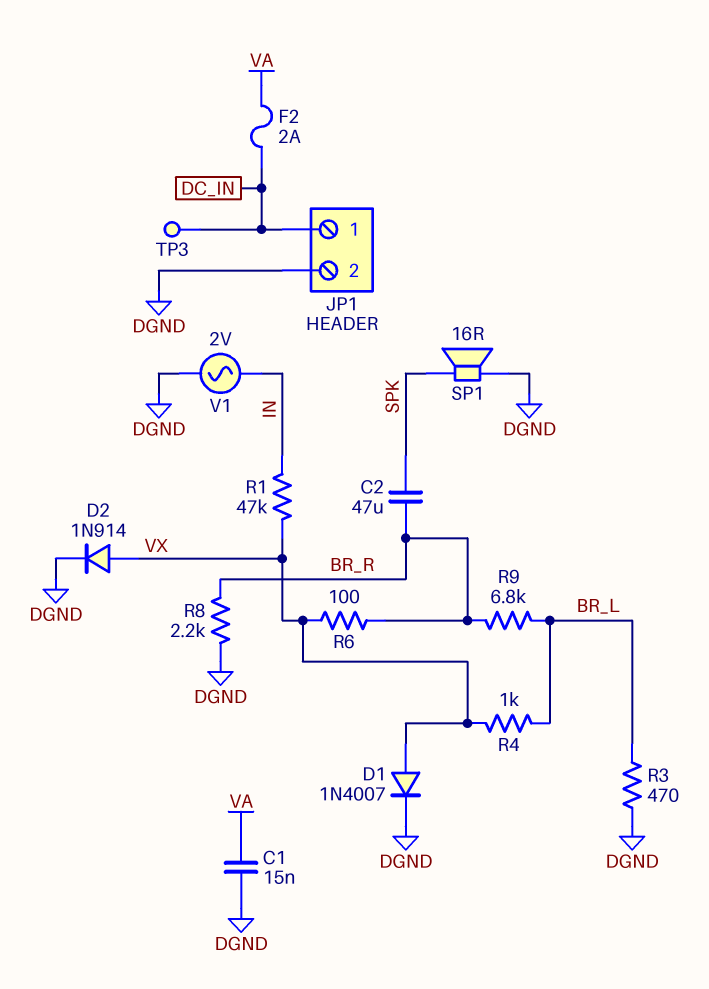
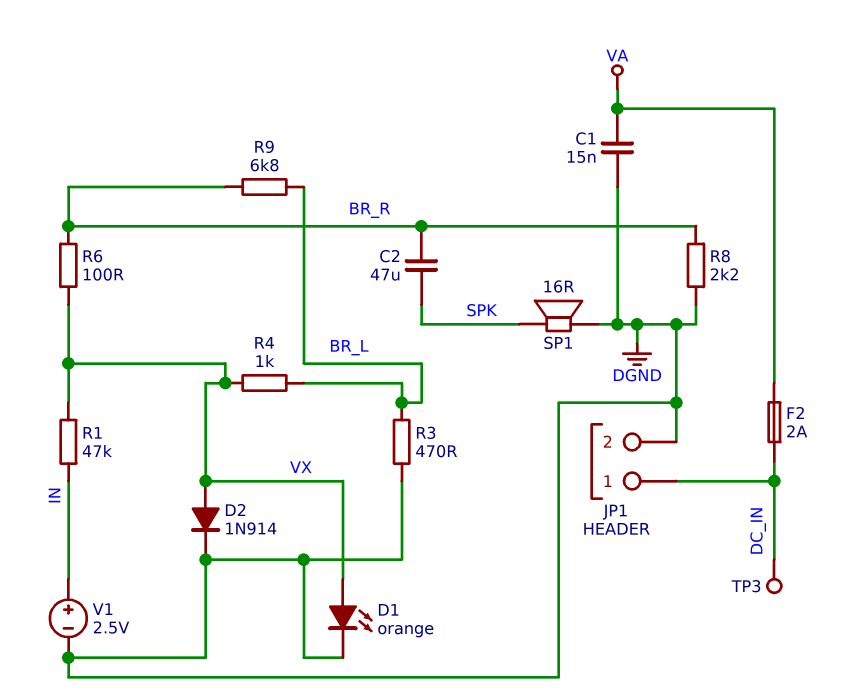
D1: diode 1N4007 (A VX, K DGND) -> LED orange (A VX, K DGND)
V1: AC 2V (DGND, IN) -> 2.5V (plus IN, minus DGND)

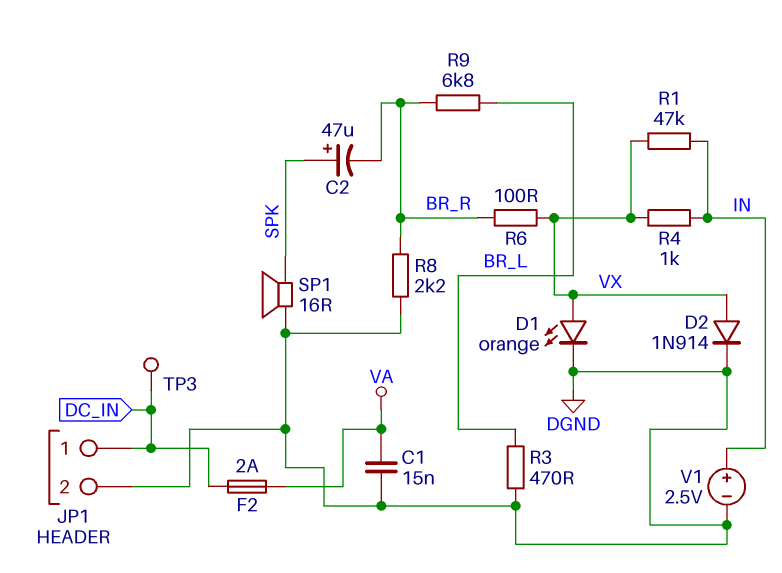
C2: 47uF (BR_R, SPK) -> 47uF (plus SPK, minus BR_R)
R4: 1k (BR_L, VX) -> 1k (IN, VX)

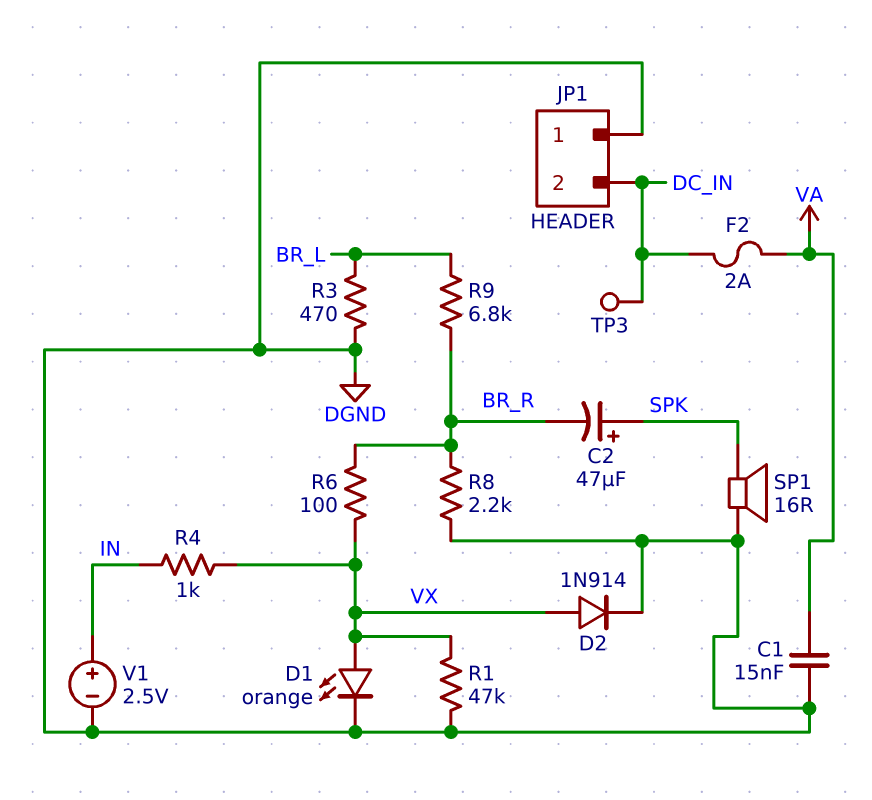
JP1 pin 1: DC_IN -> DGND
JP1 pin 2: DGND -> DC_IN
R1: 47k (IN, VX) -> 47k (DGND, VX)

